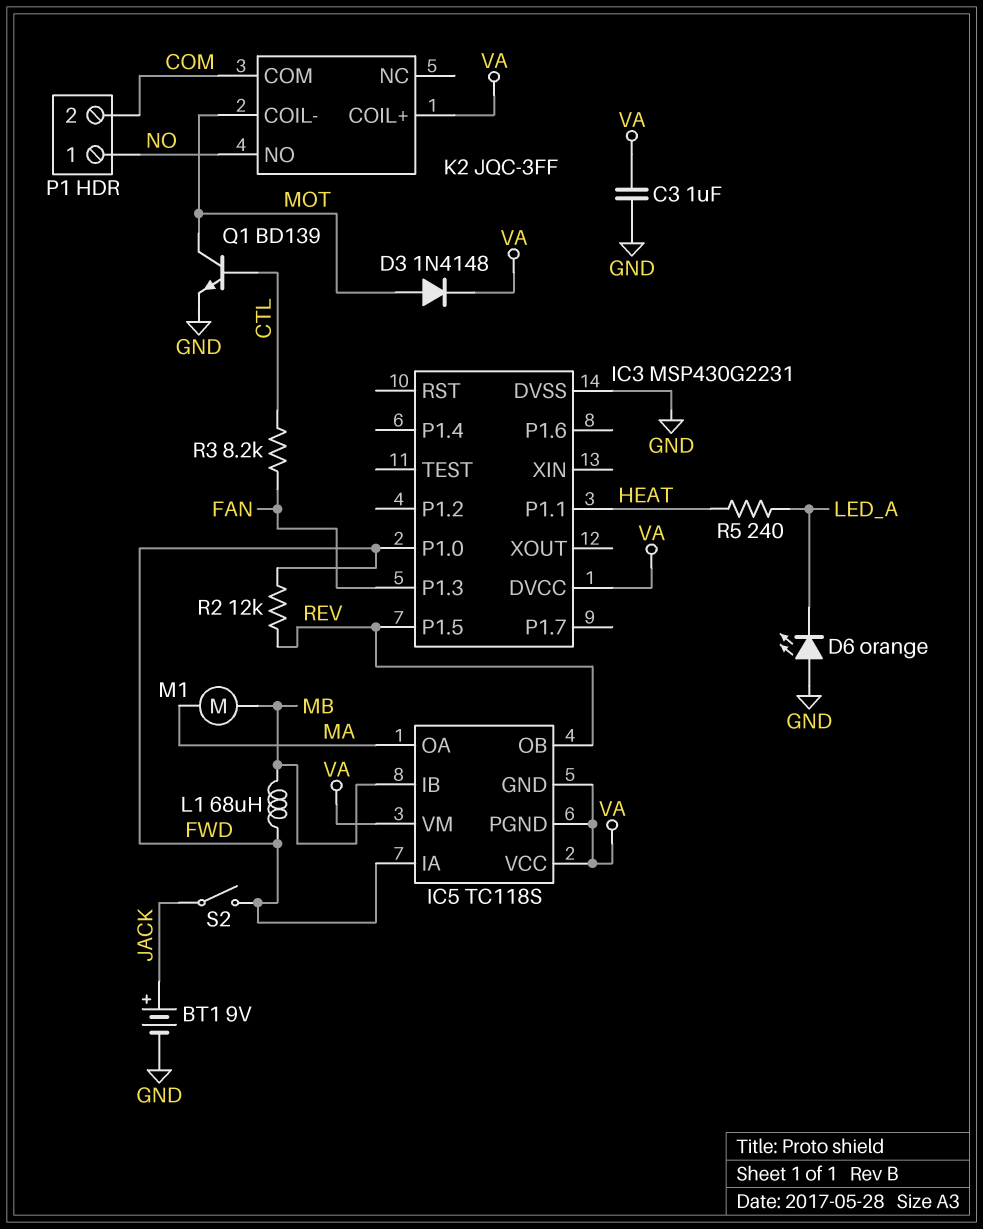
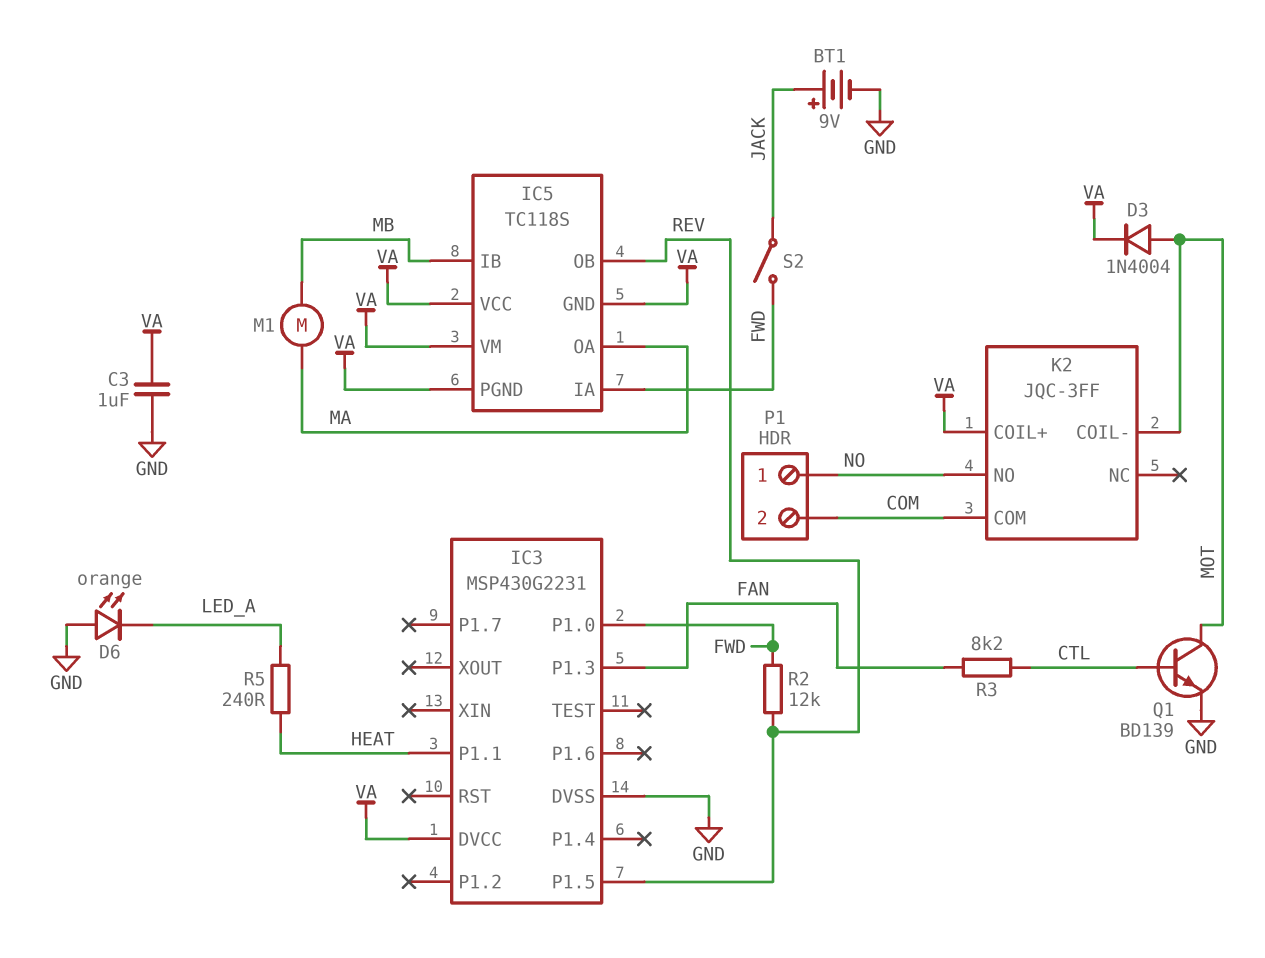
D3: diode 1N4148 (A MOT, K VA) -> diode 1N4004 (A MOT, K VA)
L1: 68uH (FWD, MB) -> none

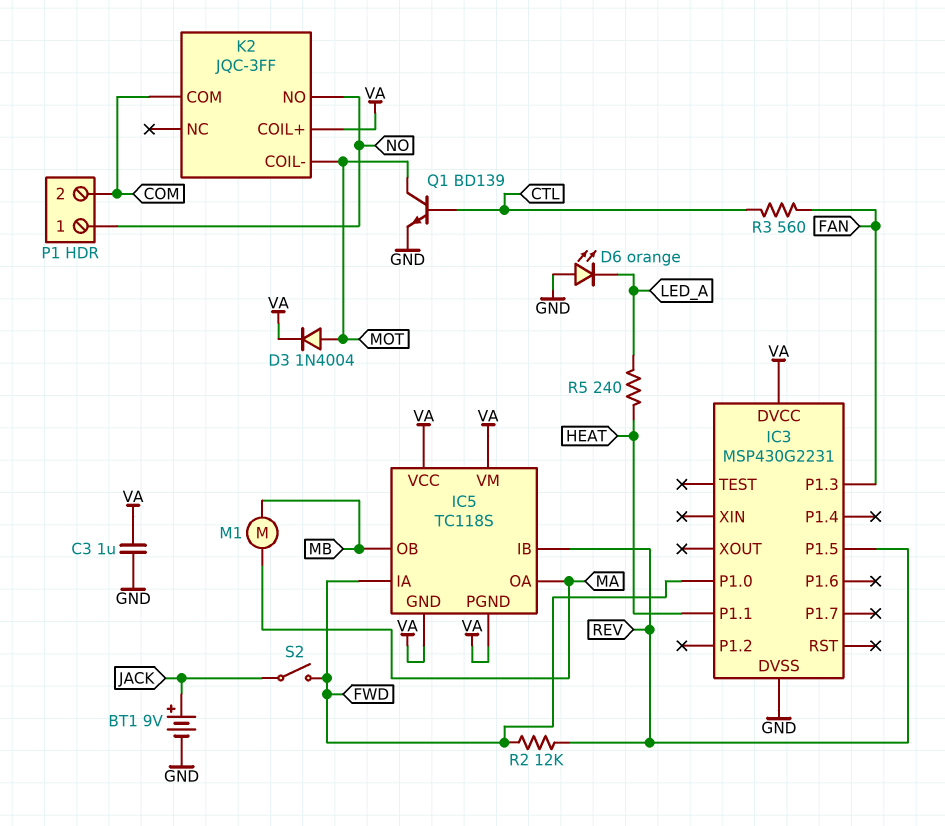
IC5 pin IB: MB -> REV
IC5 pin OB: REV -> MB
R3: 8.2k (CTL, FAN) -> 560 (CTL, FAN)

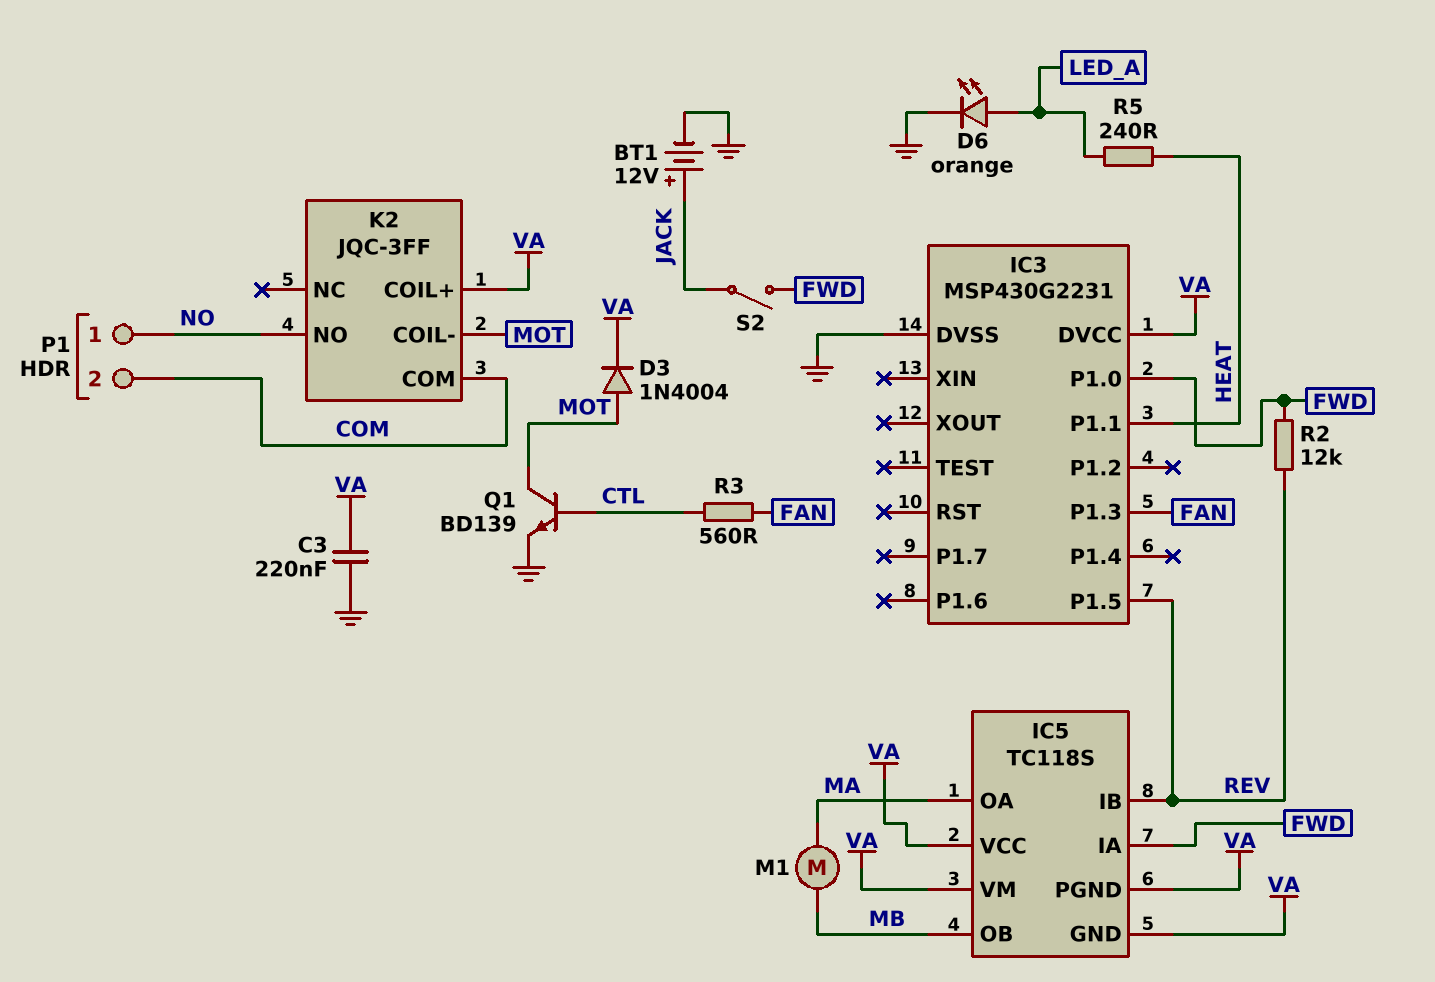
BT1: 9V (plus JACK, minus GND) -> 12V (plus JACK, minus GND)
C3: 1uF (GND, VA) -> 220nF (GND, VA)
D6: LED orange (A GND, K LED_A) -> LED orange (A LED_A, K GND)

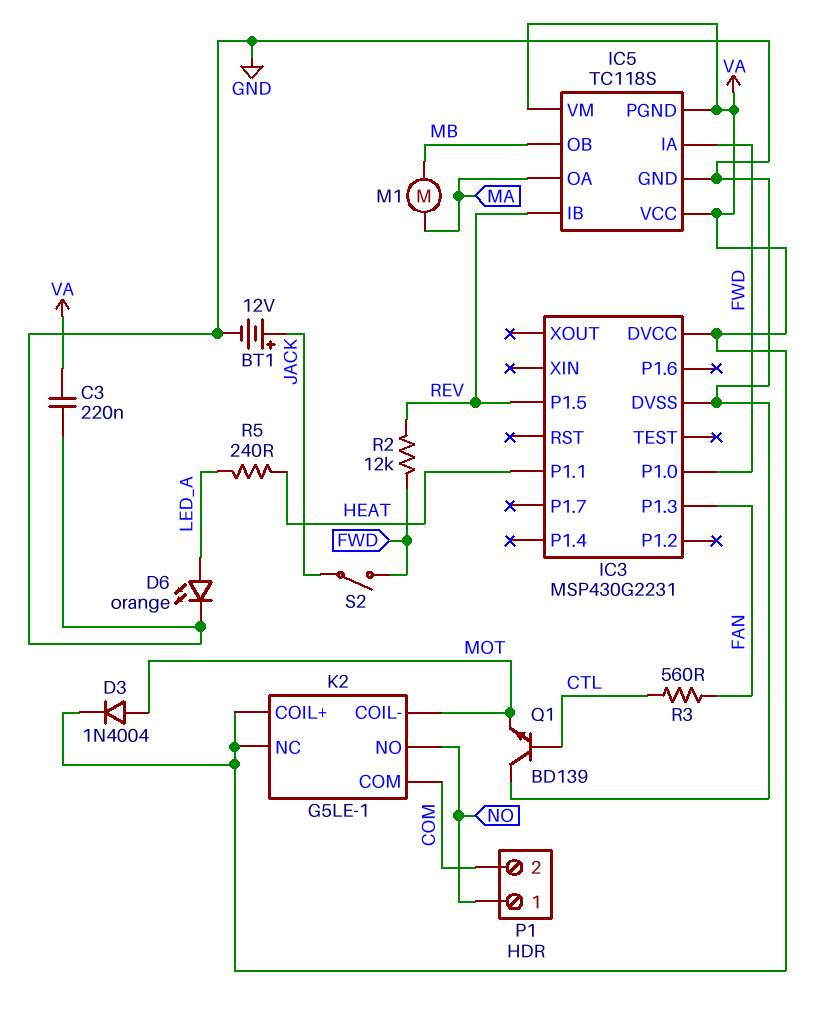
IC5 pin GND: VA -> GND
K2: JQC-3FF -> G5LE-1
K2 pin NC: none -> VA
Q1: NPN BD139 (B CTL, C MOT, E GND) -> NPN BD139 (B CTL, C GND, E MOT)

